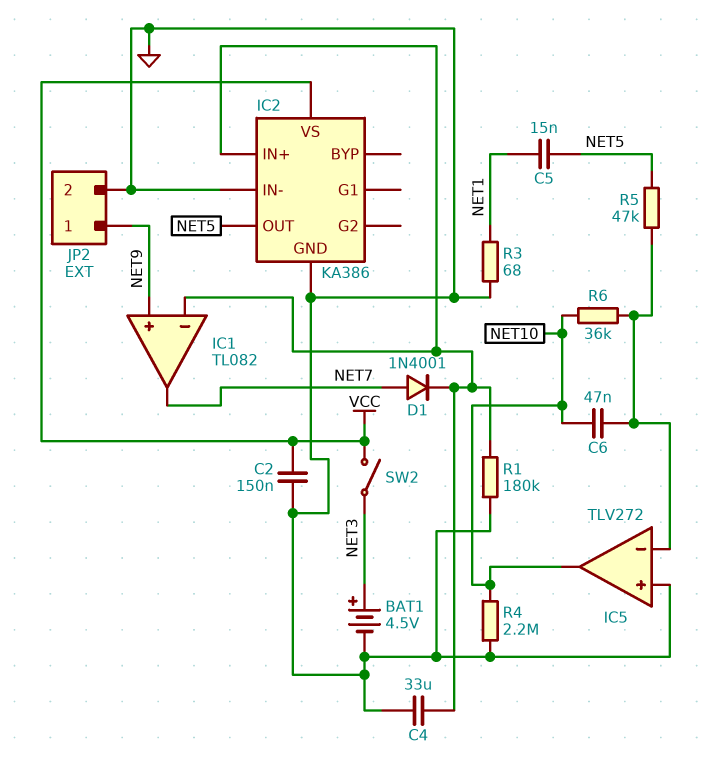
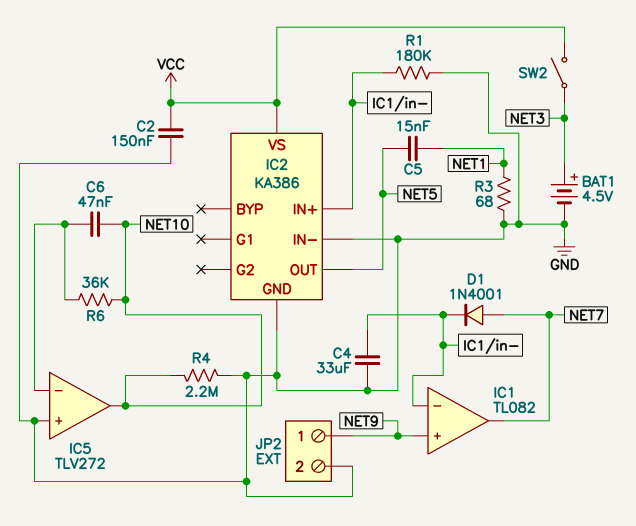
R5: 47k (IC5/in-, NET5) -> none

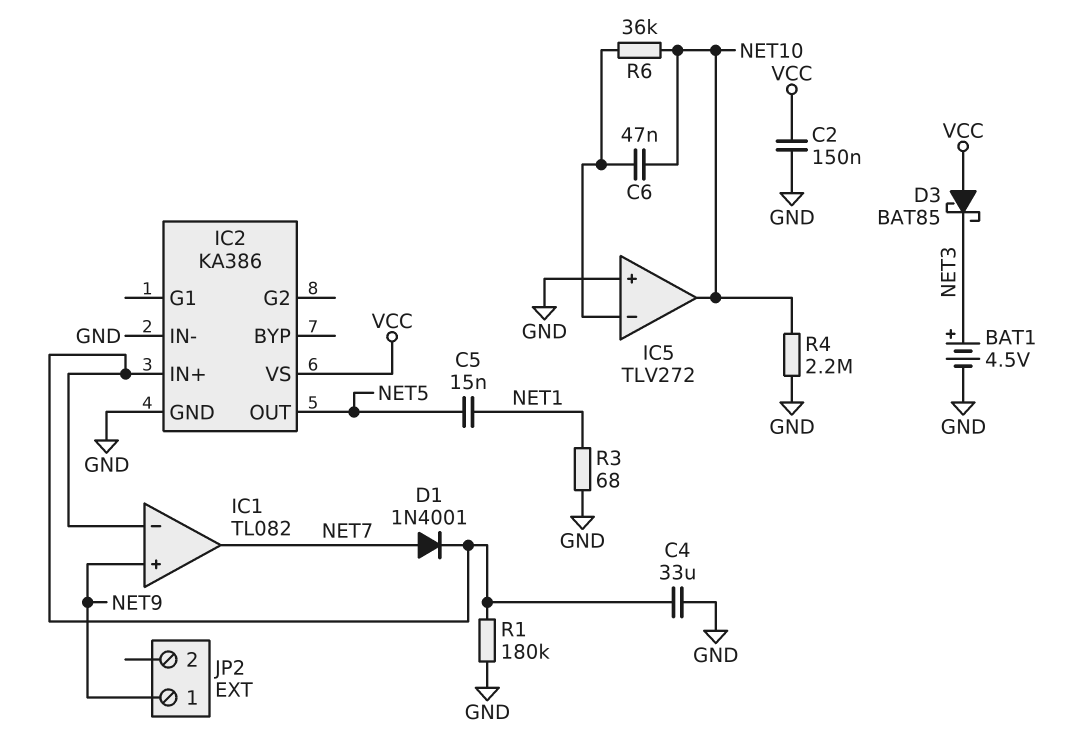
D3: none -> schottky BAT85 (A VCC, K NET3)
JP2 pin 2: GND -> none
SW2: switch (NET3, VCC) -> none

